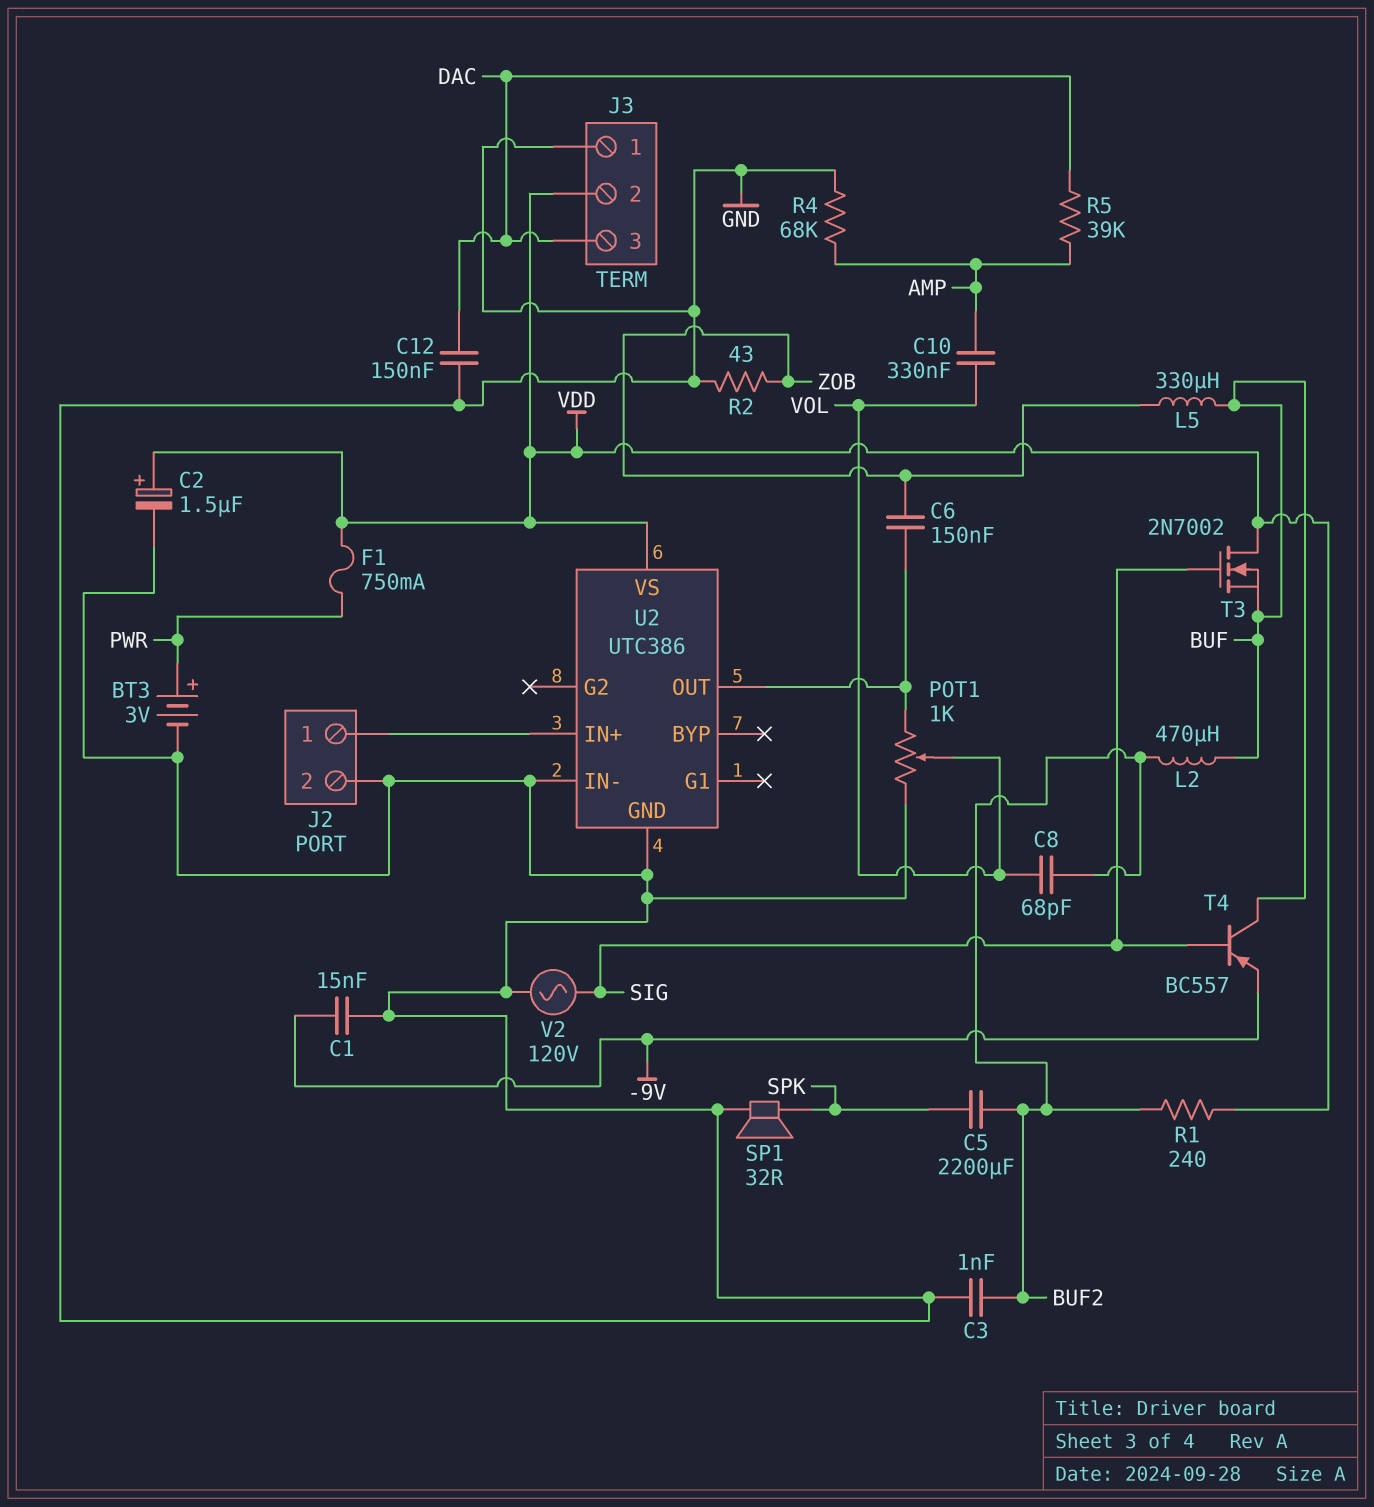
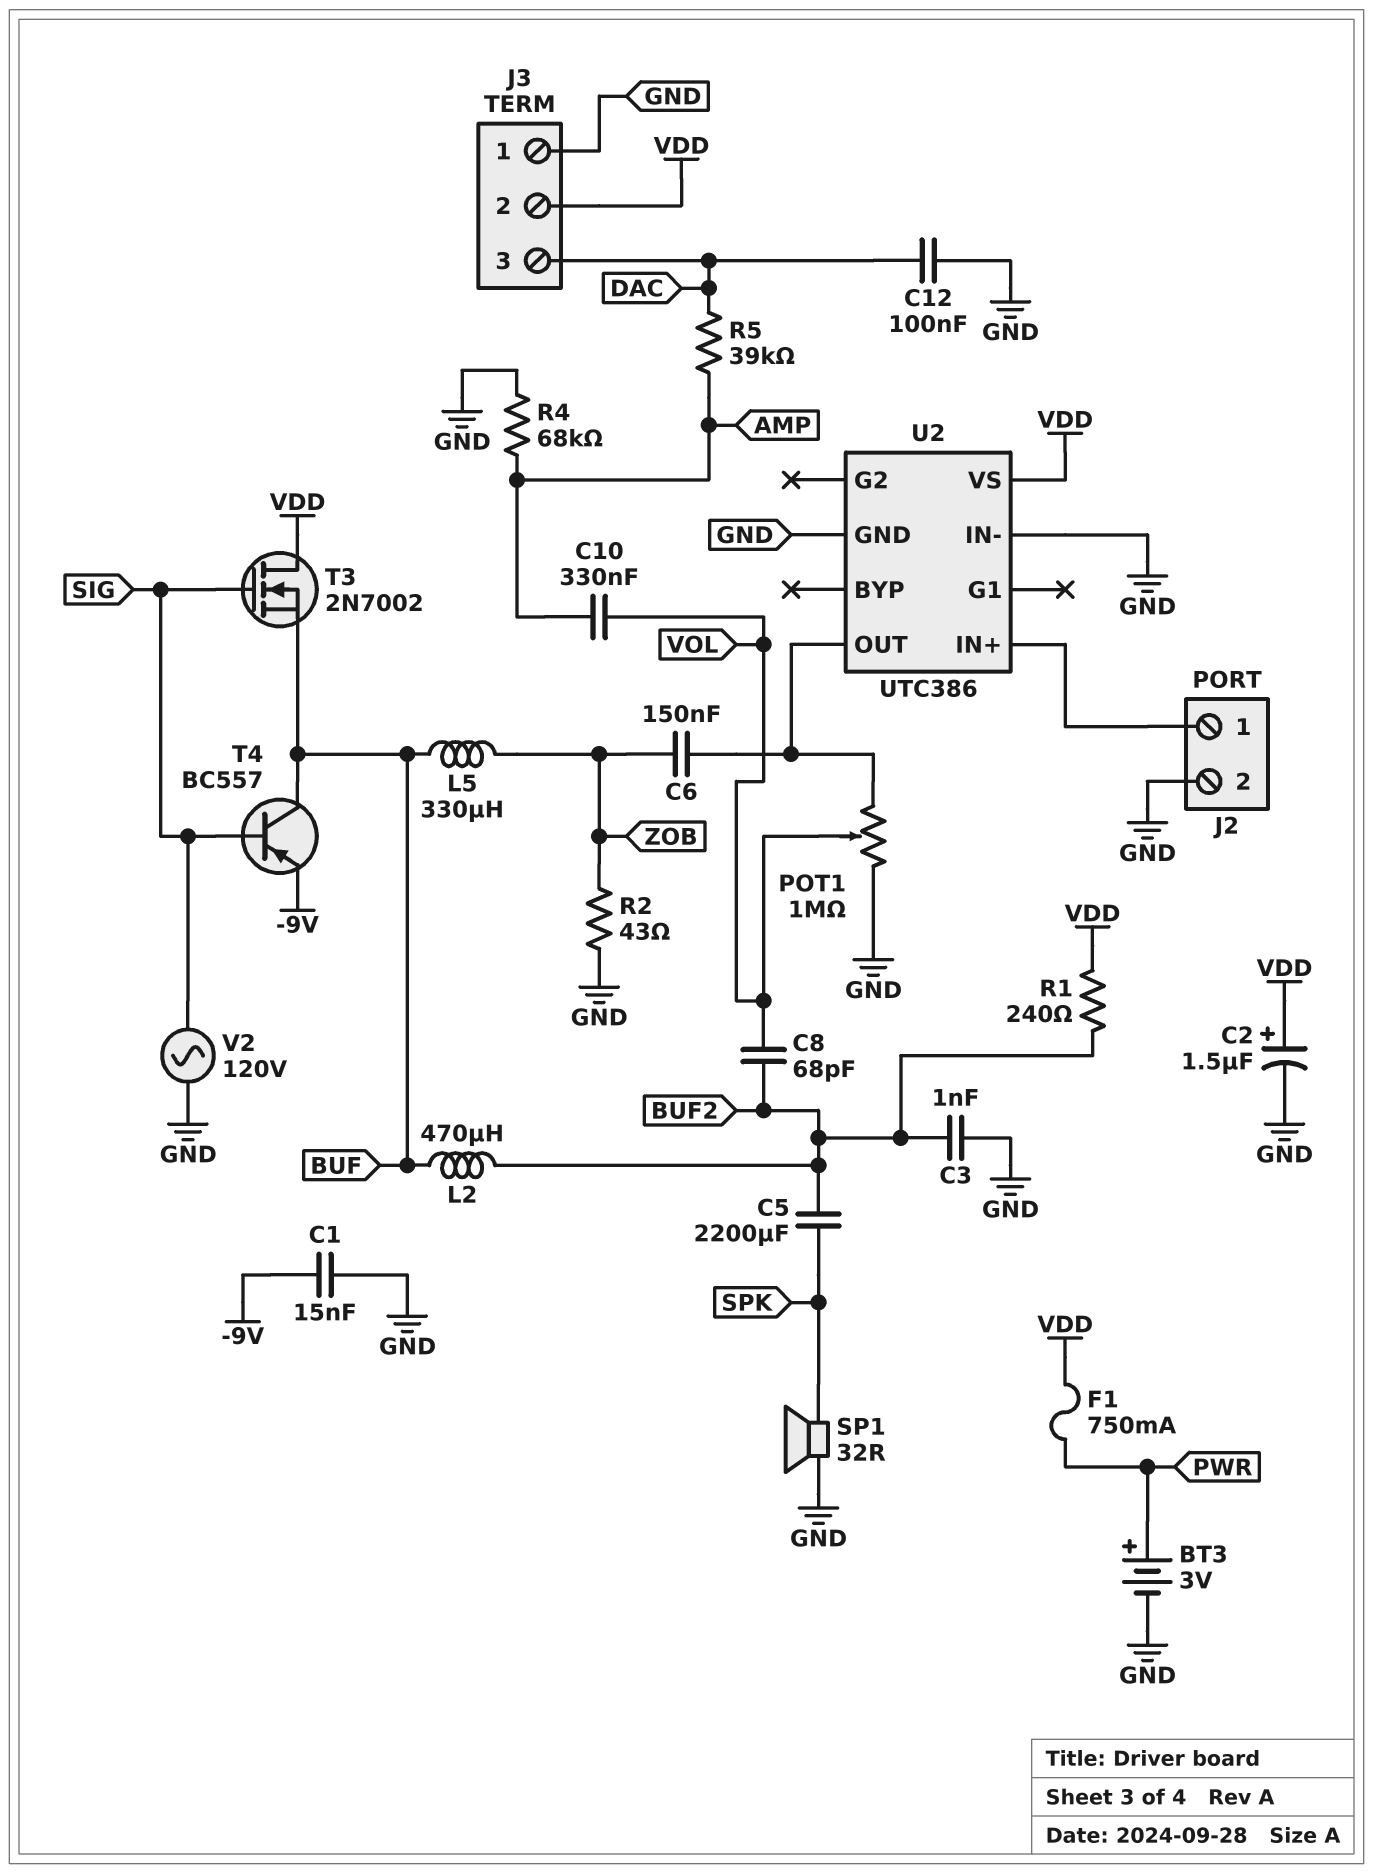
C12: 150nF (DAC, GND) -> 100nF (DAC, GND)
POT1: 1k (GND, U2/OUT, wiper VOL) -> 1M (GND, U2/OUT, wiper VOL)

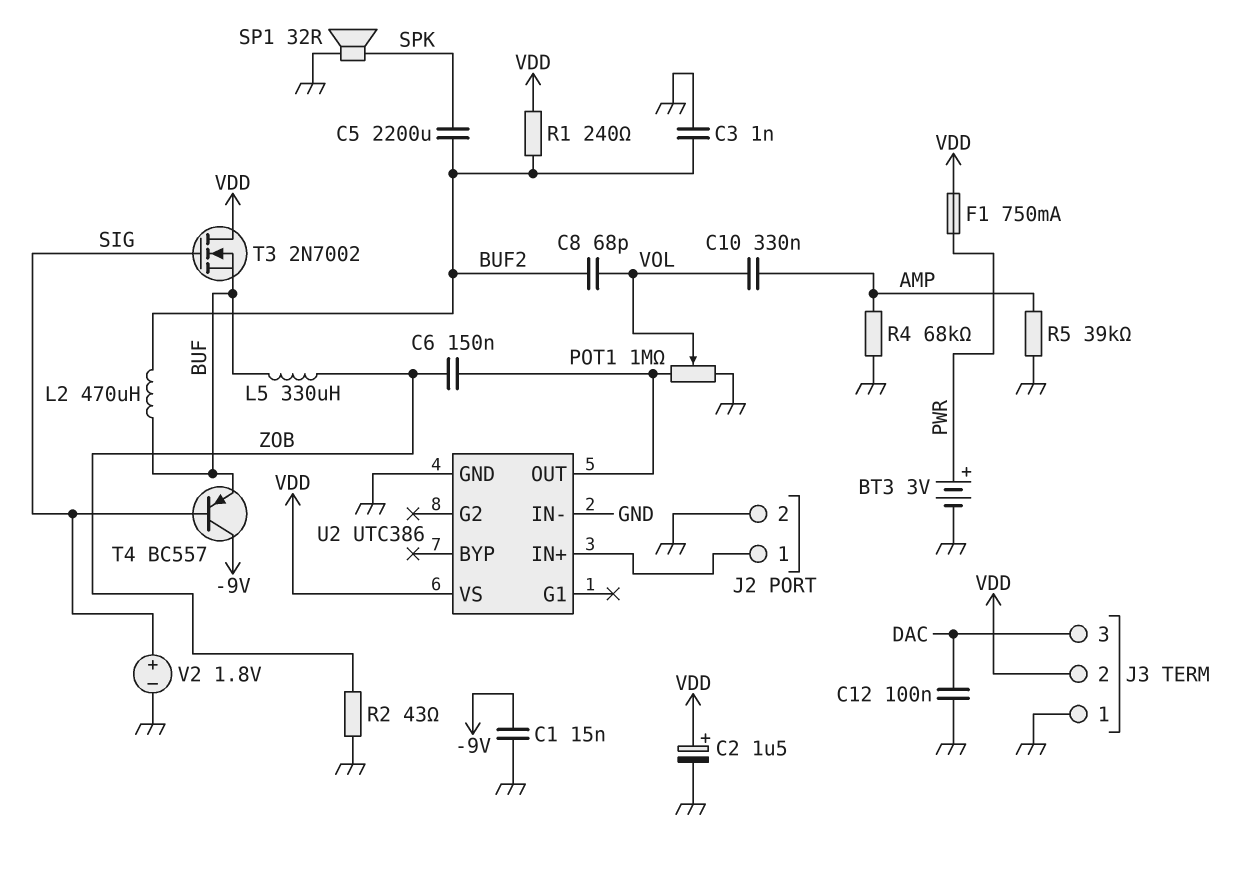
R5: 39k (AMP, DAC) -> 39k (AMP, GND)
T4: PNP BC557 (B SIG, C BUF, E -9V) -> PNP BC557 (B SIG, C -9V, E BUF)
V2: AC 120V (GND, SIG) -> 1.8V (plus SIG, minus GND)

